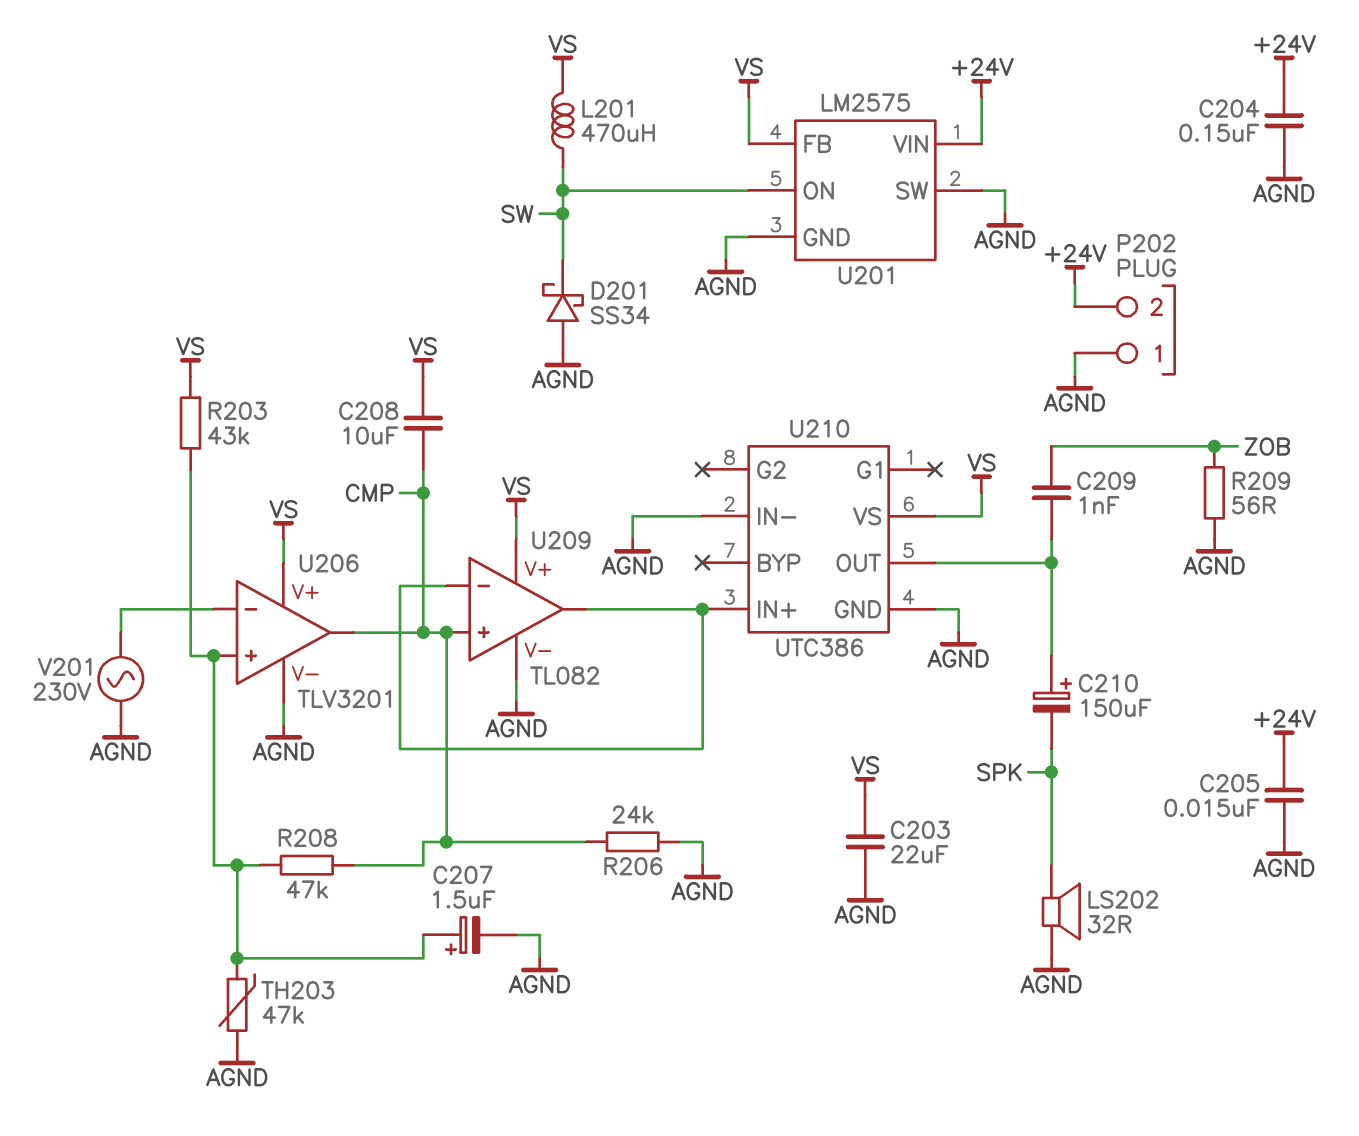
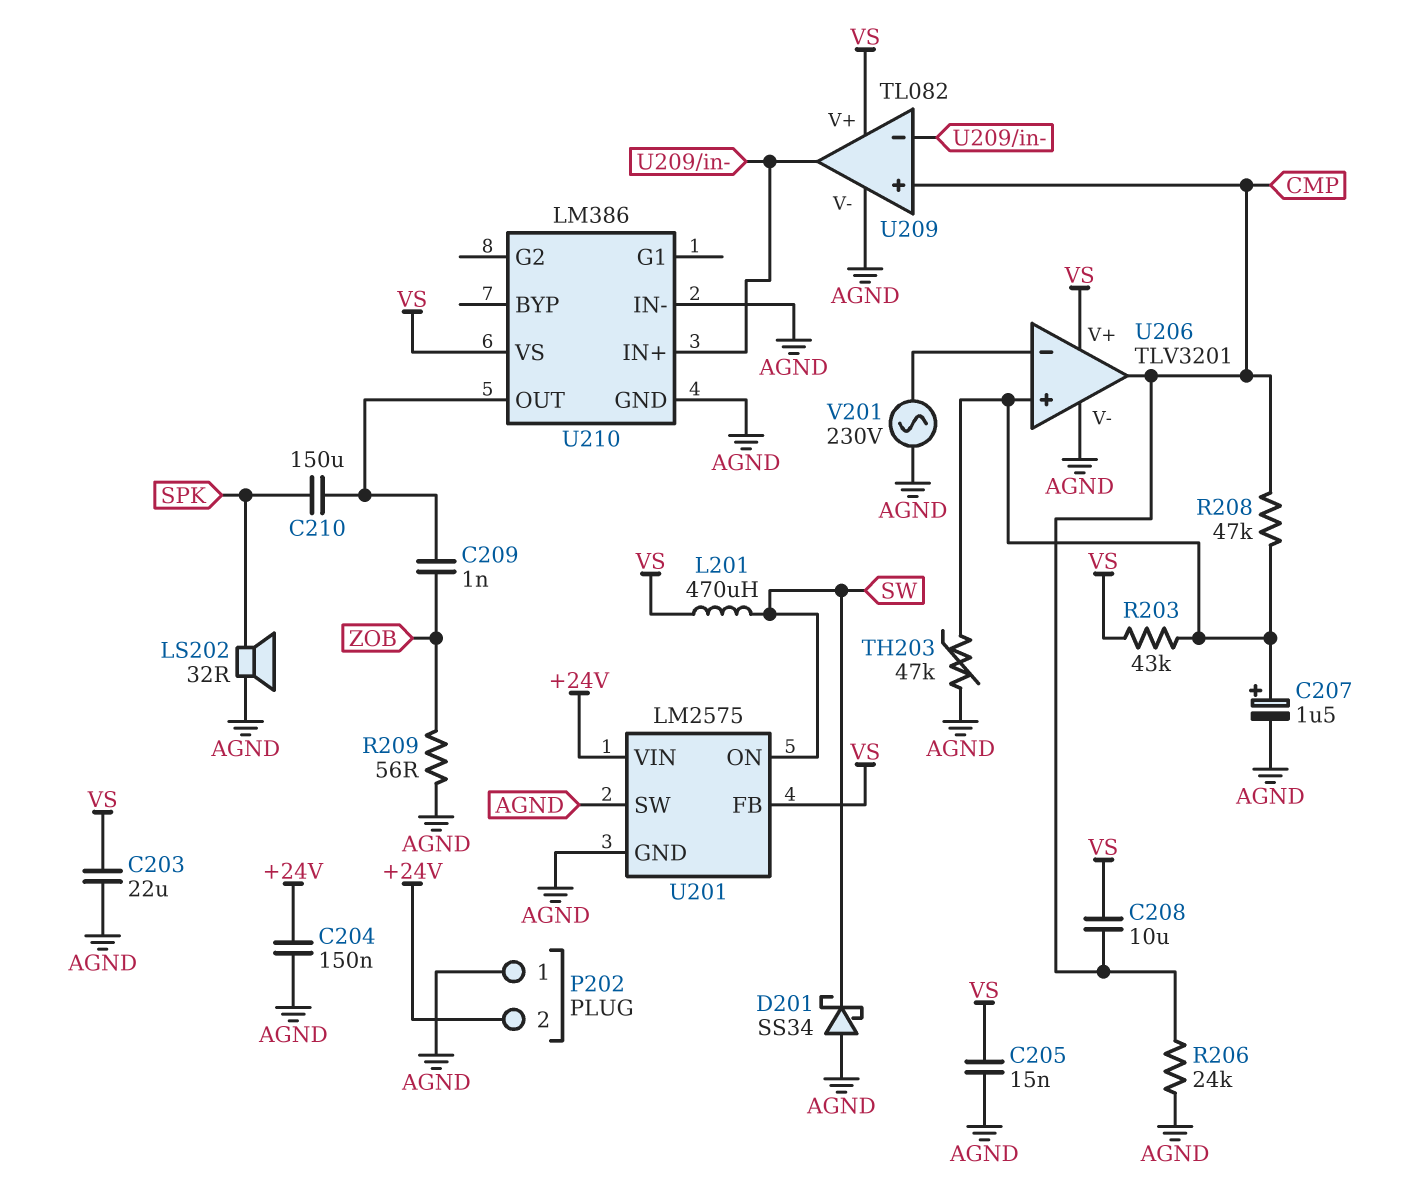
C205: 15nF (+24V, AGND) -> 15nF (AGND, VS)
C210: 150uF (plus U210/OUT, minus SPK) -> 150uF (SPK, U210/OUT)
U210: UTC386 -> LM386

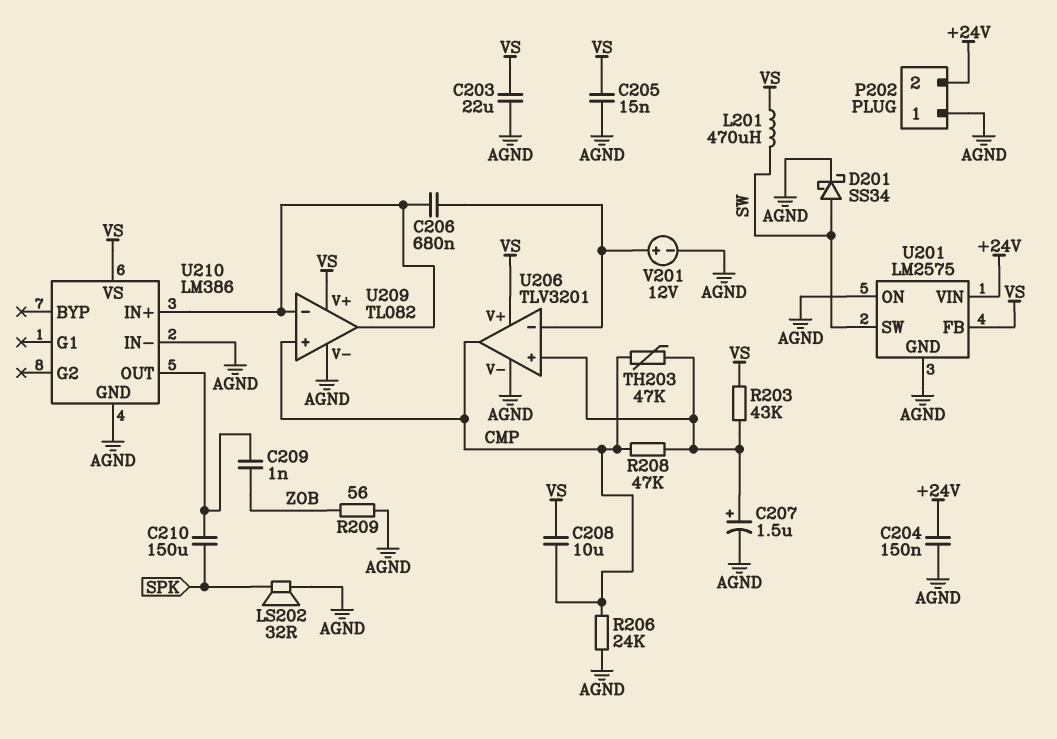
C206: none -> 680nF (U206/in-, U209/in-)
D201: schottky SS34 (A AGND, K SW) -> schottky SS34 (A SW, K AGND)
TH203: 47k (AGND, U206/in+) -> 47k (CMP, U206/in+)
U201 pin ON: SW -> AGND
U201 pin SW: AGND -> SW
V201: AC 230V (AGND, U206/in-) -> 12V (plus U206/in-, minus AGND)

